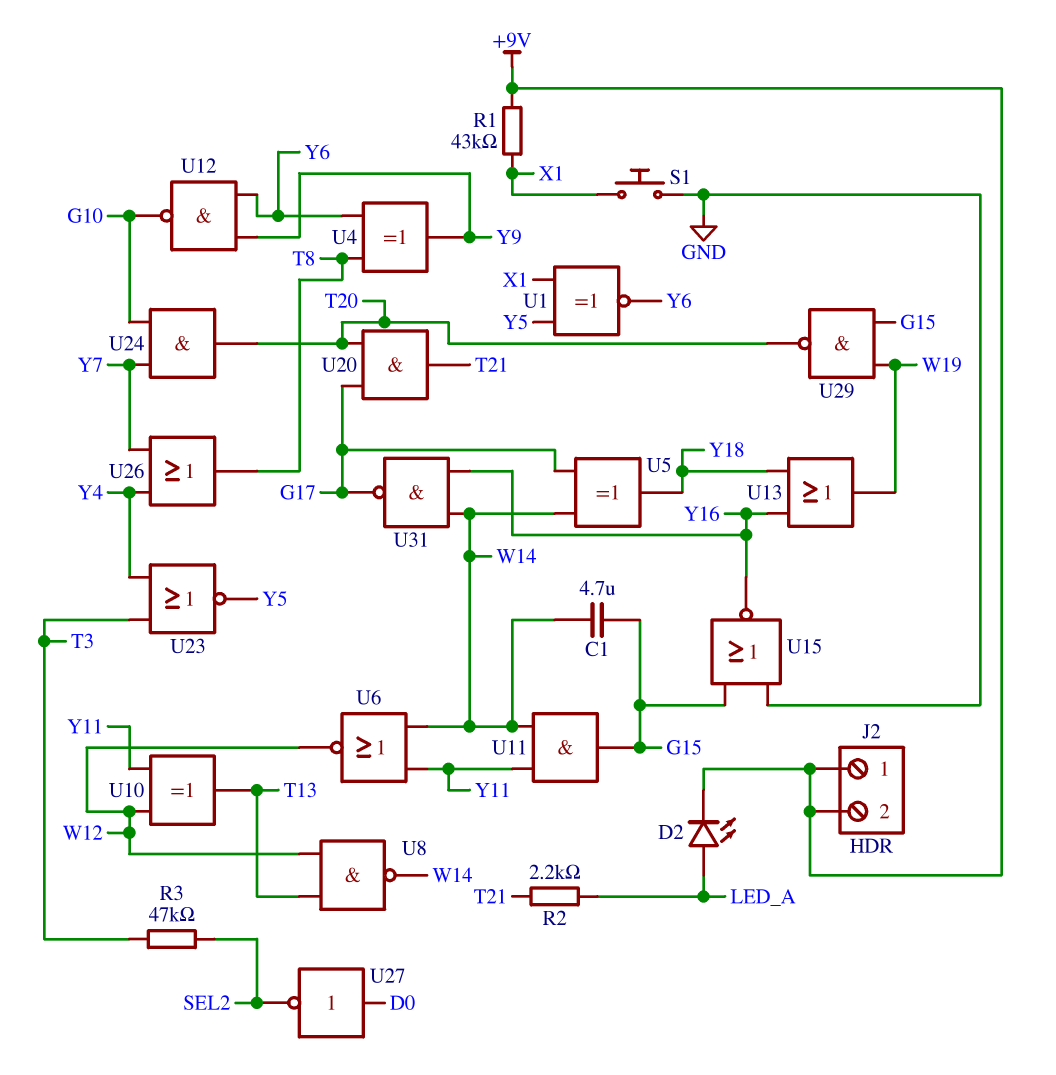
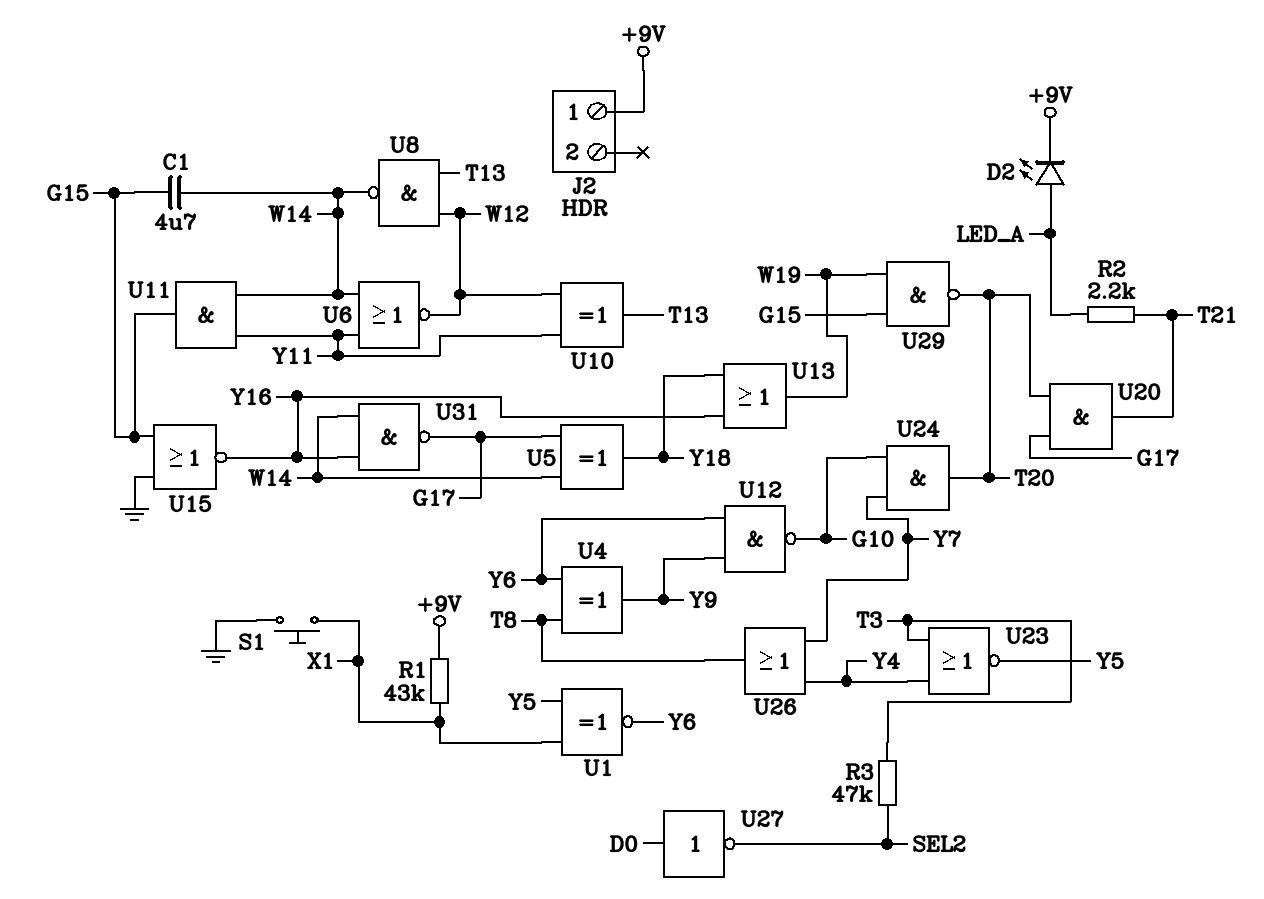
J2 pin 2: +9V -> none

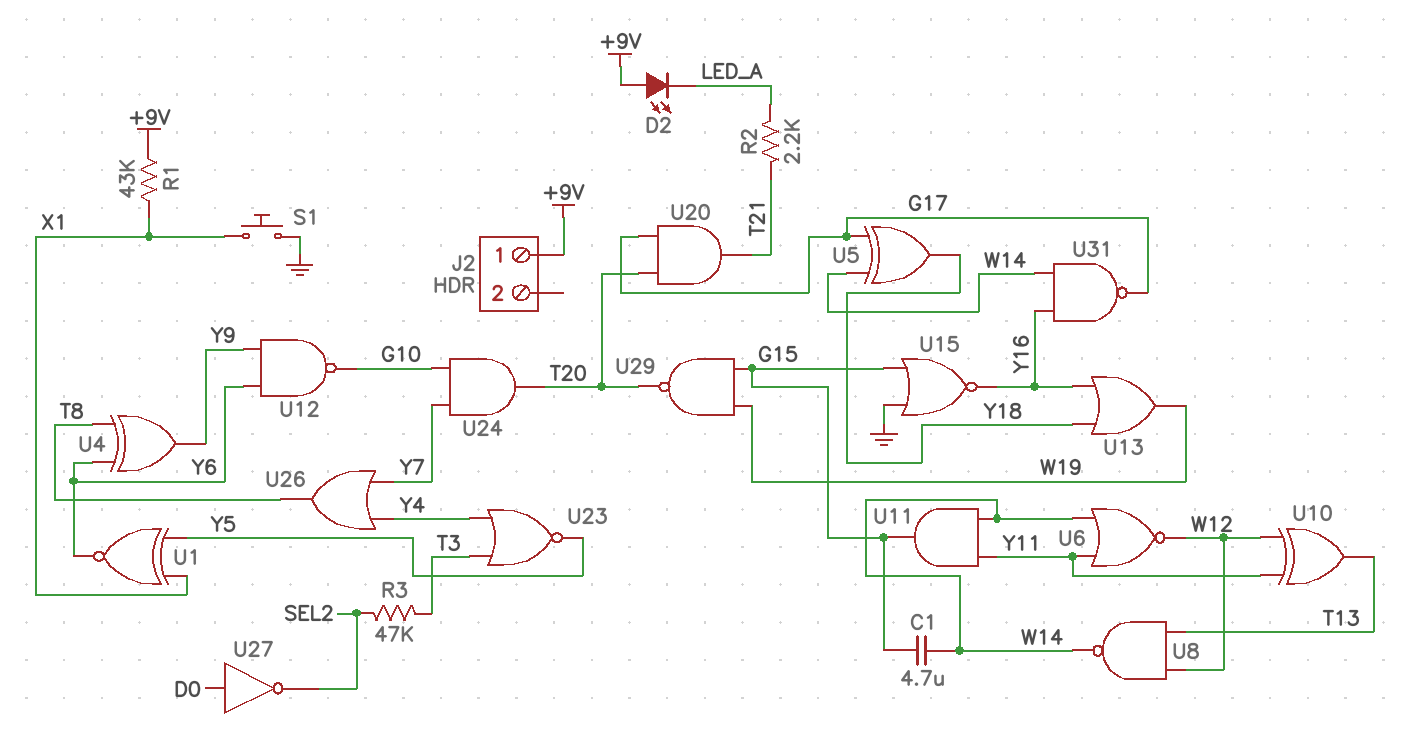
D2: LED (A LED_A, K +9V) -> LED (A +9V, K LED_A)

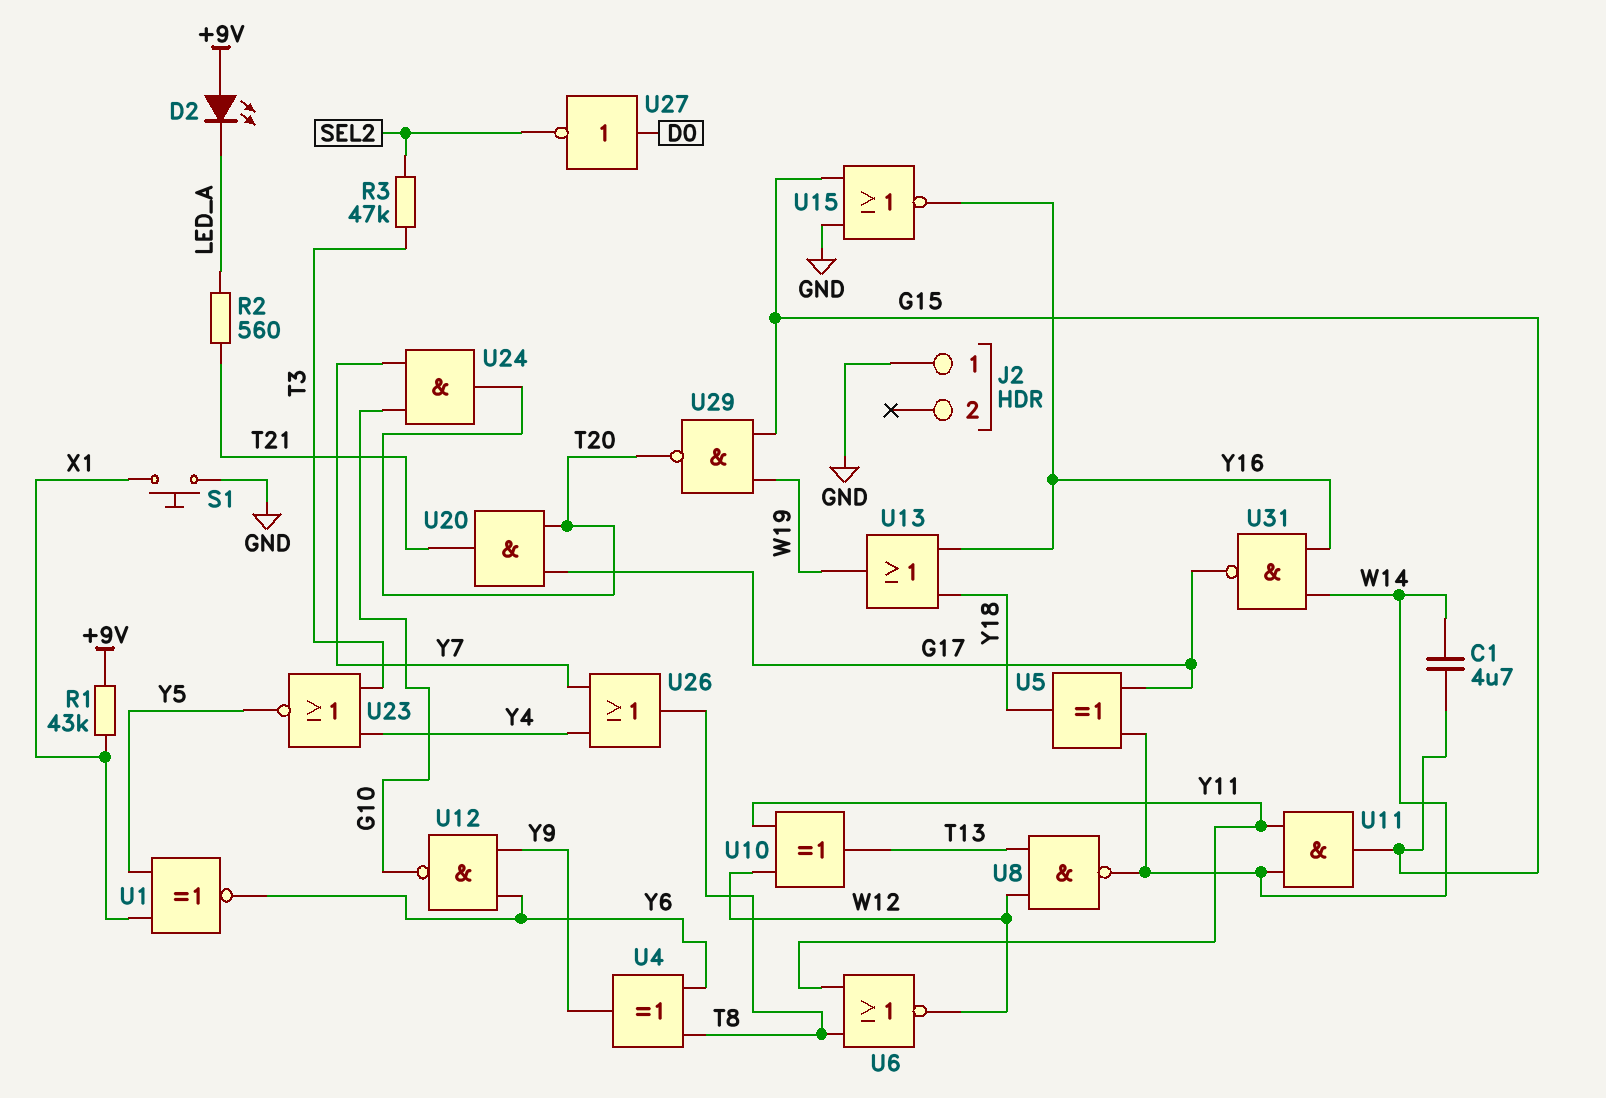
J2 pin 1: +9V -> GND
R2: 2.2k (LED_A, T21) -> 560 (LED_A, T21)
U6: NOR (in W14, in Y11, out W12) -> NOR (in T8, in Y11, out W12)

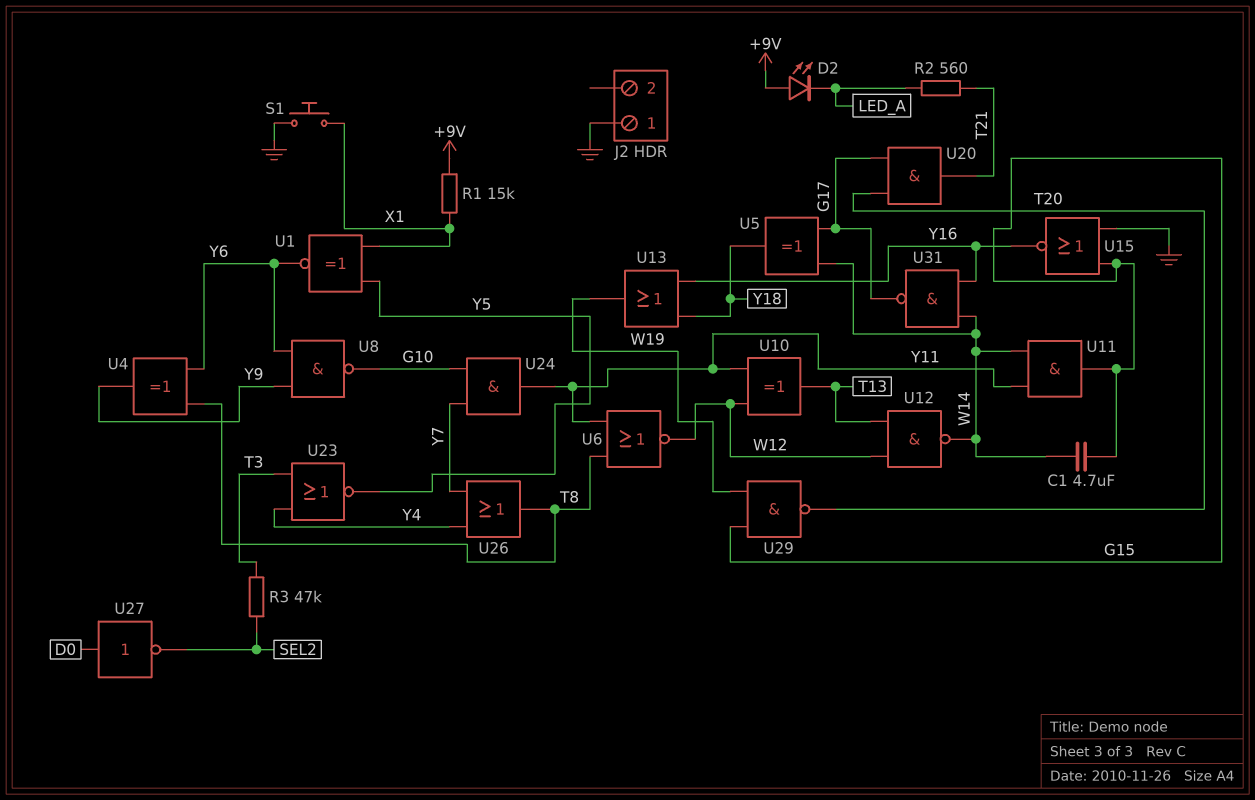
R1: 43k (+9V, X1) -> 15k (+9V, X1)
U8: NAND (in T13, in W12, out W14) -> NAND (in Y6, in Y9, out G10)
U12: NAND (in Y6, in Y9, out G10) -> NAND (in T13, in W12, out W14)
U24: AND (in G10, in Y7, out T20) -> AND (in G10, in Y7, out Y11)

